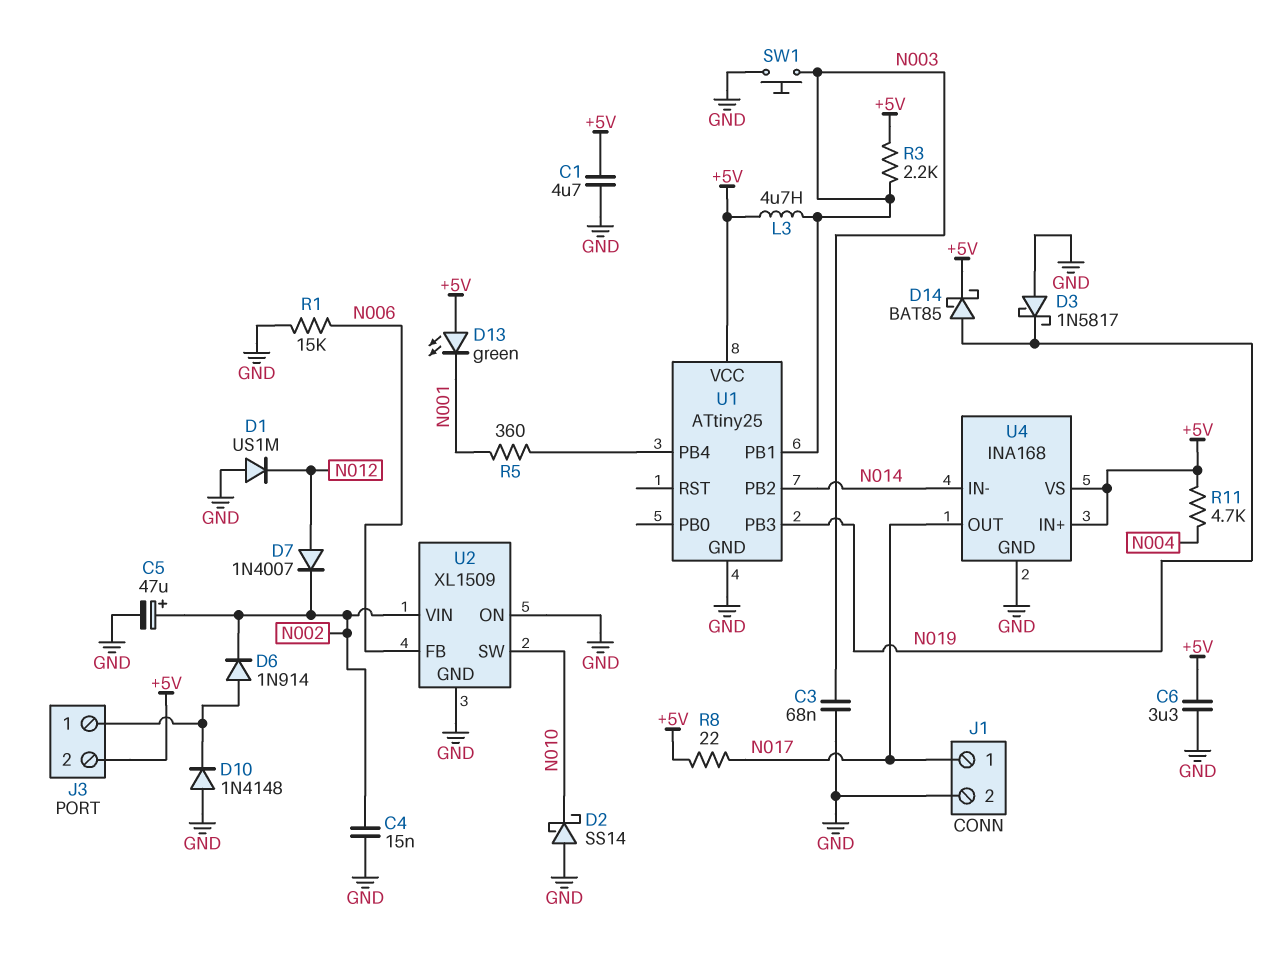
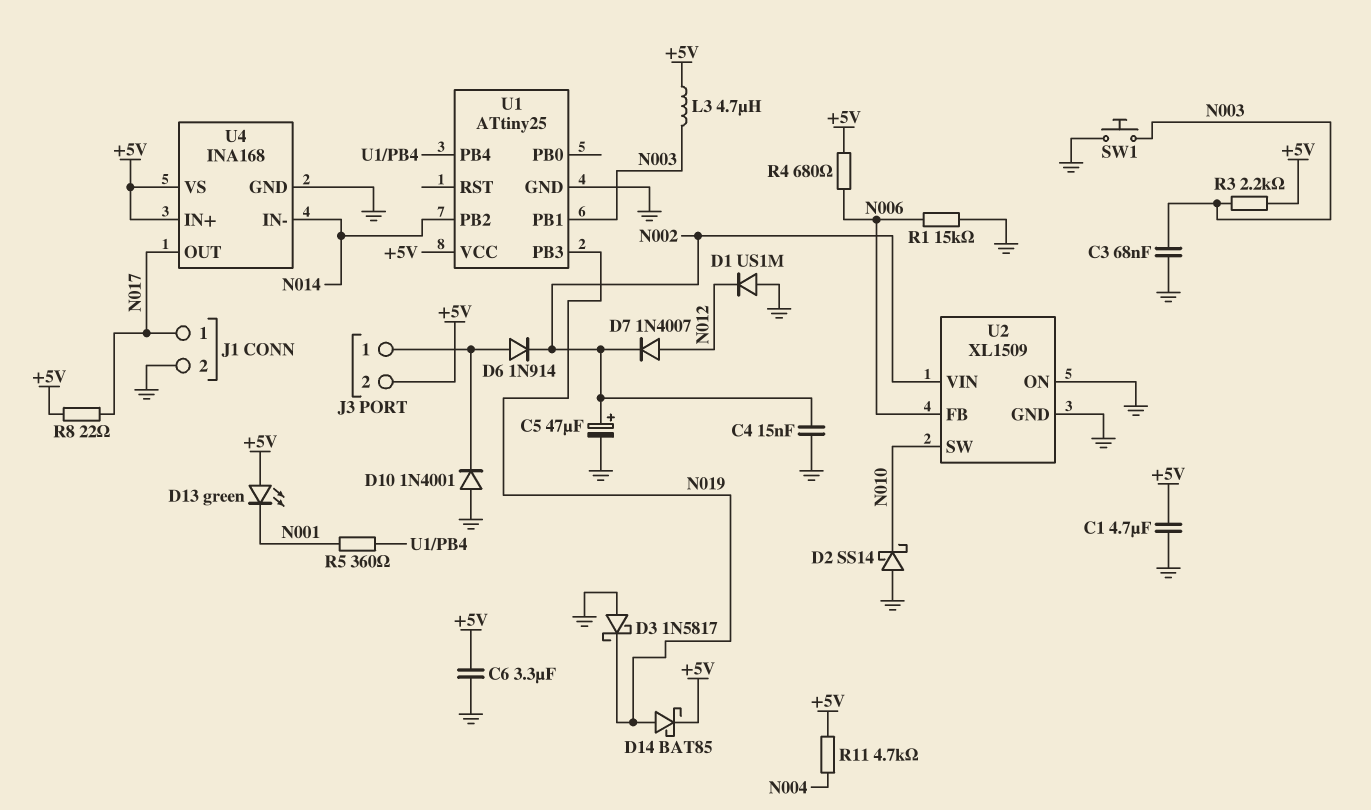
D10: diode 1N4148 (A GND, K J3/1) -> diode 1N4001 (A GND, K J3/1)
R4: none -> 680 (+5V, N006)

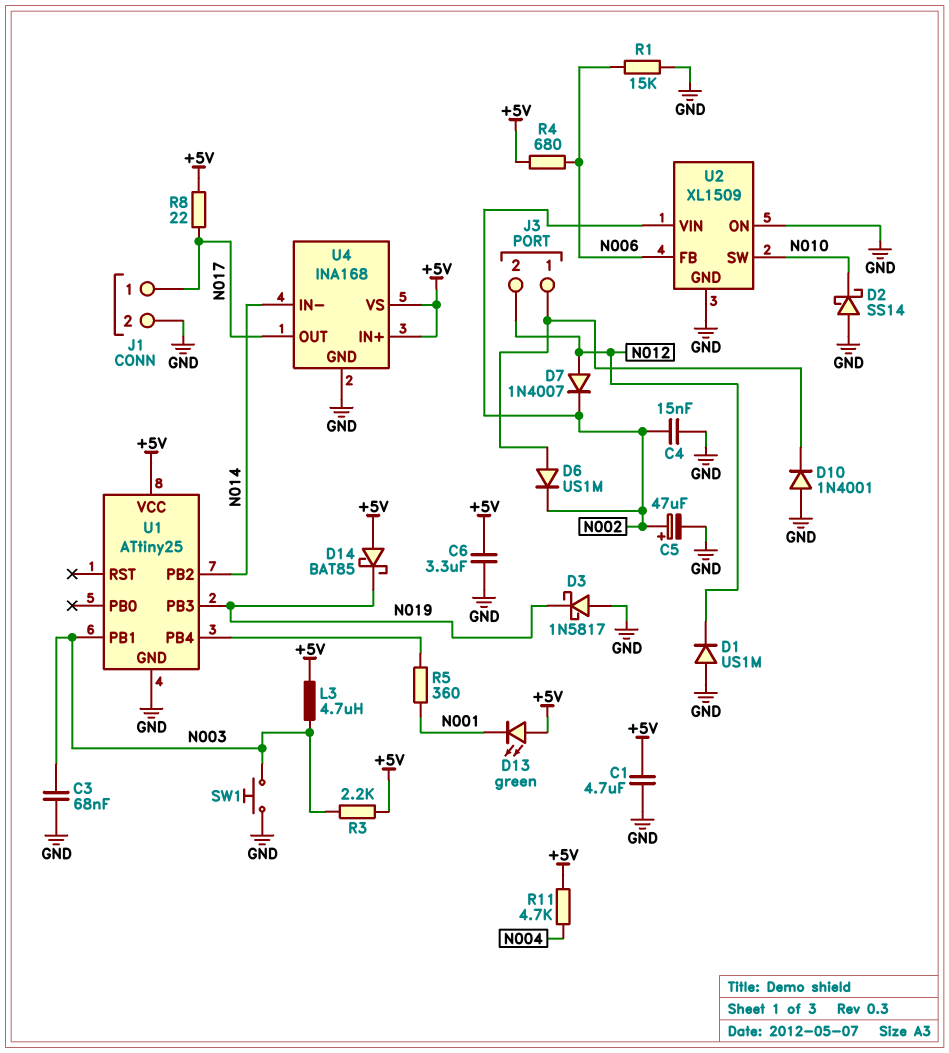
D6: diode 1N914 (A J3/1, K N002) -> diode US1M (A J3/1, K N002)
D14: schottky BAT85 (A N019, K +5V) -> schottky BAT85 (A +5V, K N019)
J3 pin 2: +5V -> N012

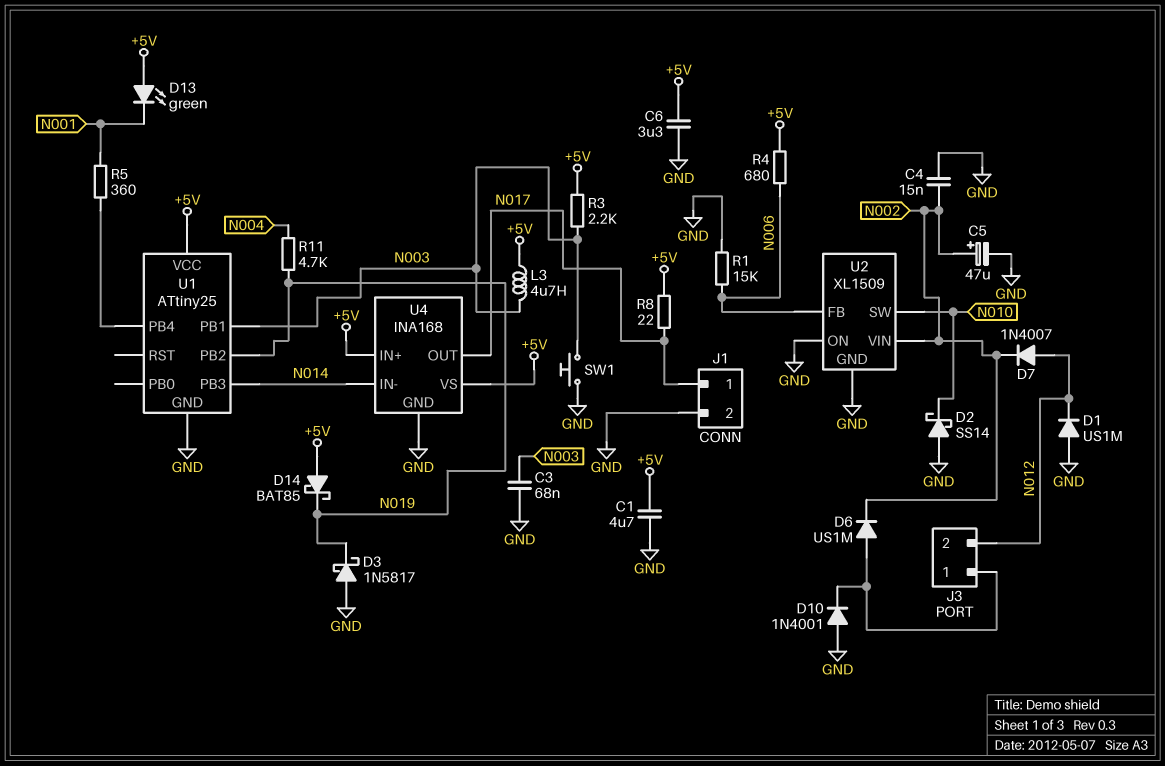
R11: 4.7k (+5V, N004) -> 4.7k (N004, N019)
U1 pin PB2: N014 -> N019
U1 pin PB3: N019 -> N014

